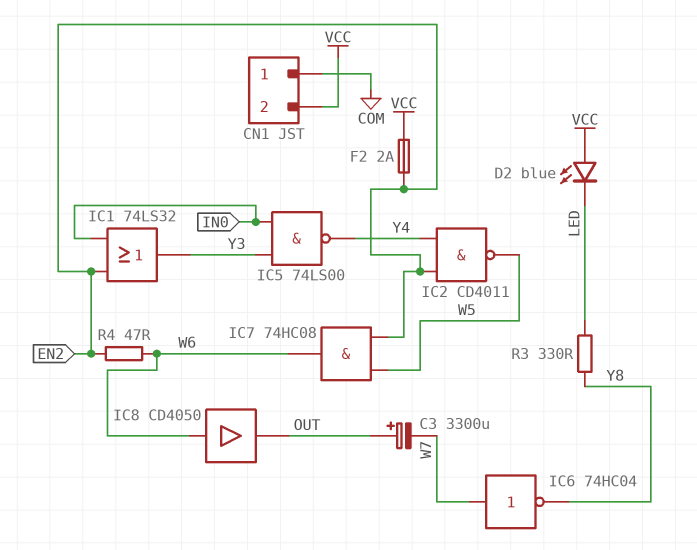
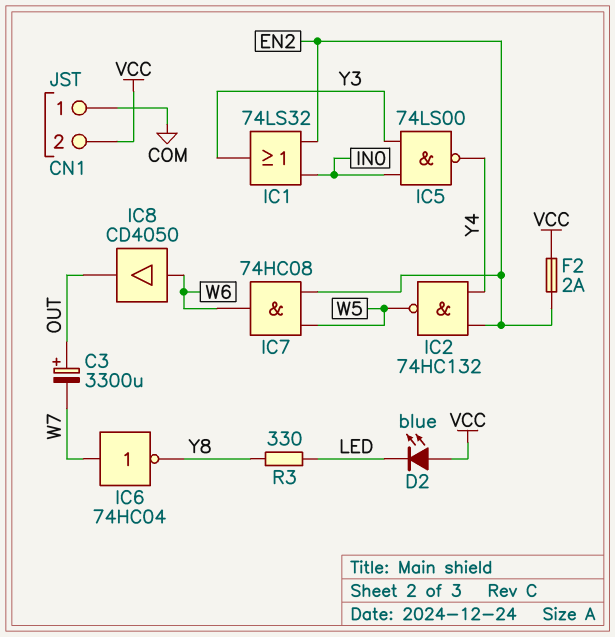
IC2: NAND CD4011 (in EN2, in Y4, out W5) -> NAND 74HC132 (in EN2, in Y4, out W5)
R4: 47 (EN2, W6) -> none

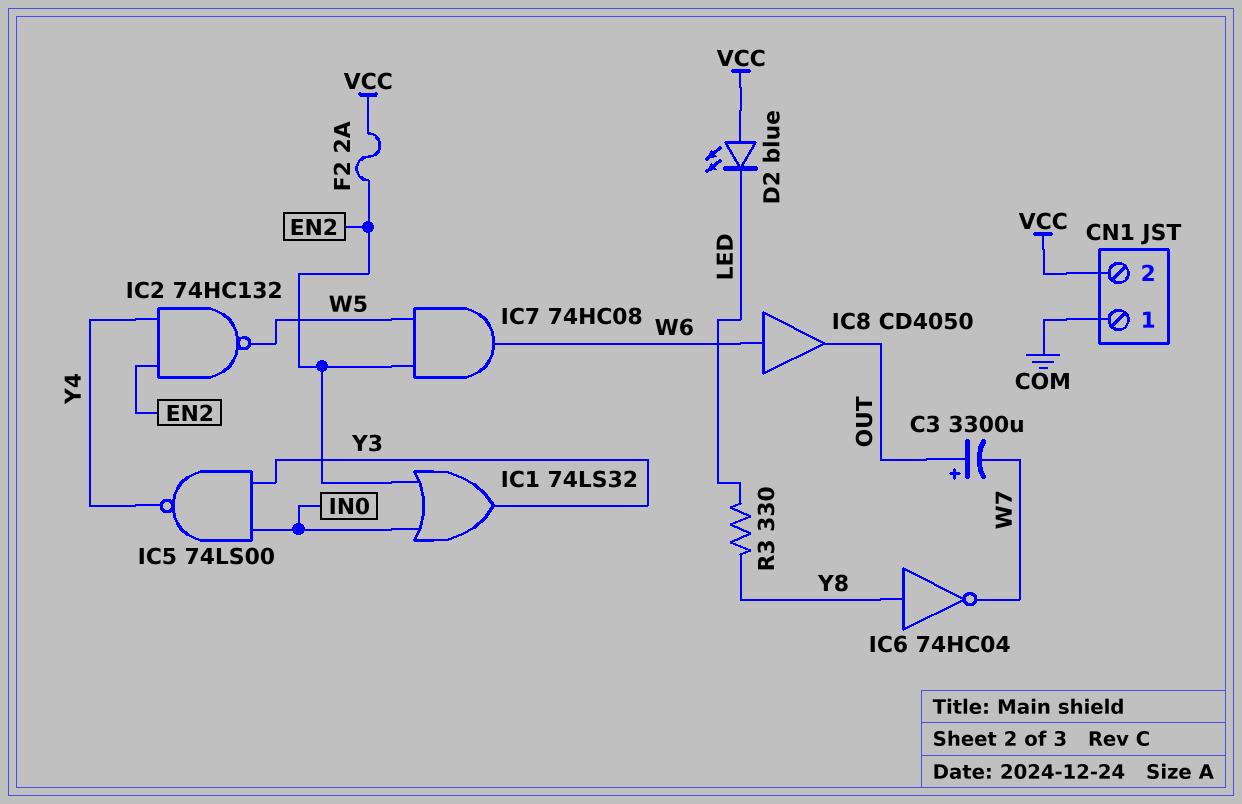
IC6: NOT 74HC04 (in W7, out Y8) -> NOT 74HC04 (in Y8, out W7)

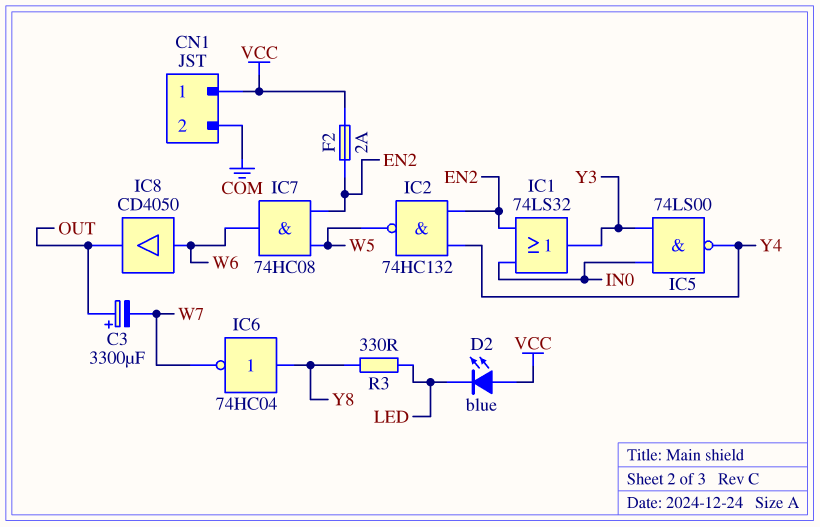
CN1 pin 1: COM -> VCC
CN1 pin 2: VCC -> COM

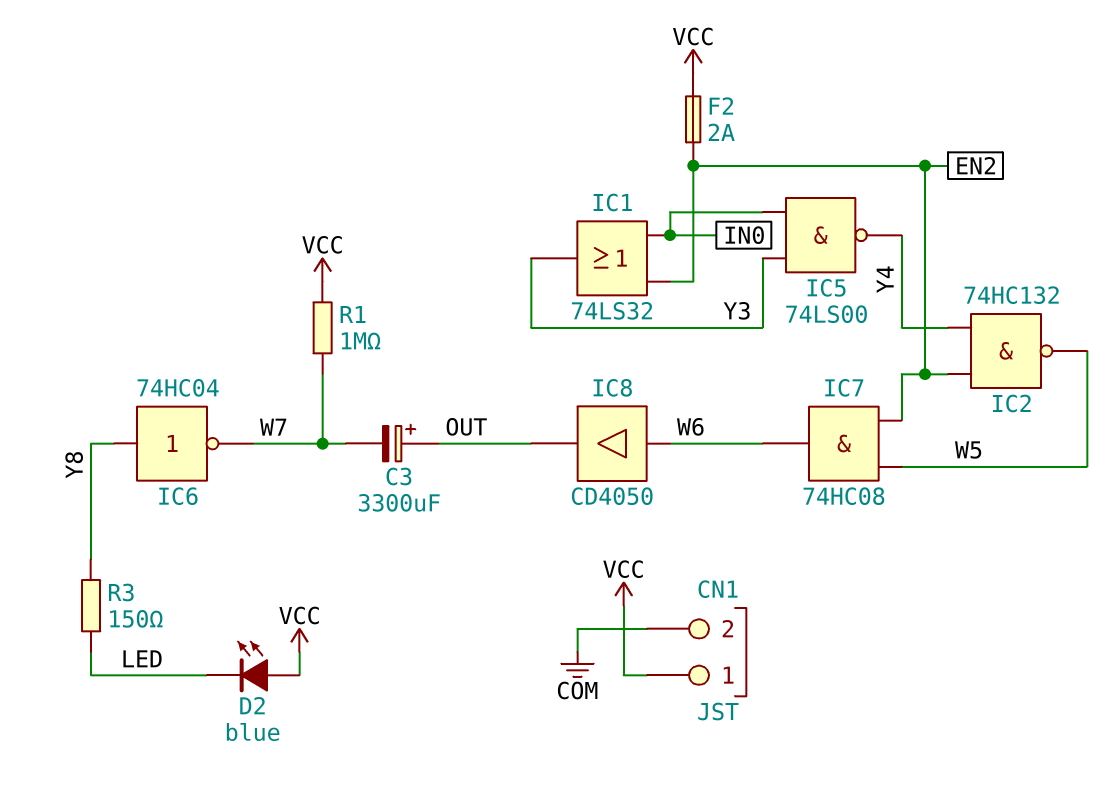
R1: none -> 1M (VCC, W7)
R3: 330 (LED, Y8) -> 150 (LED, Y8)

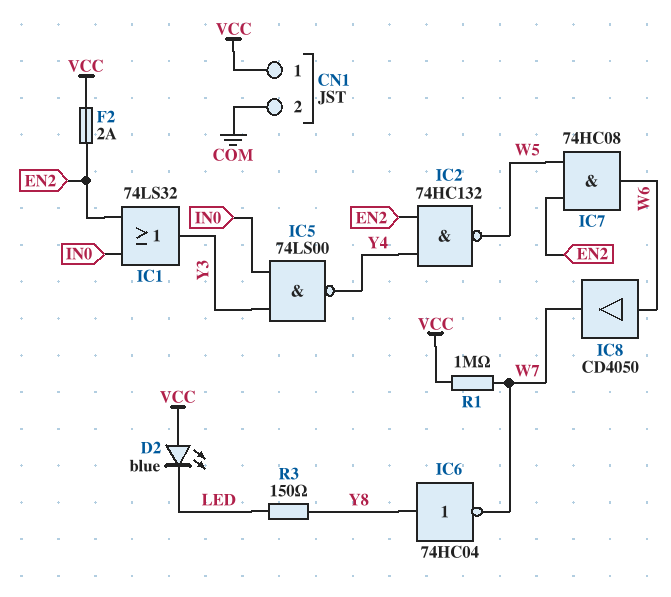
C3: 3300uF (plus OUT, minus W7) -> none
IC8: buffer CD4050 (in W6, out OUT) -> buffer CD4050 (in W6, out W7)

